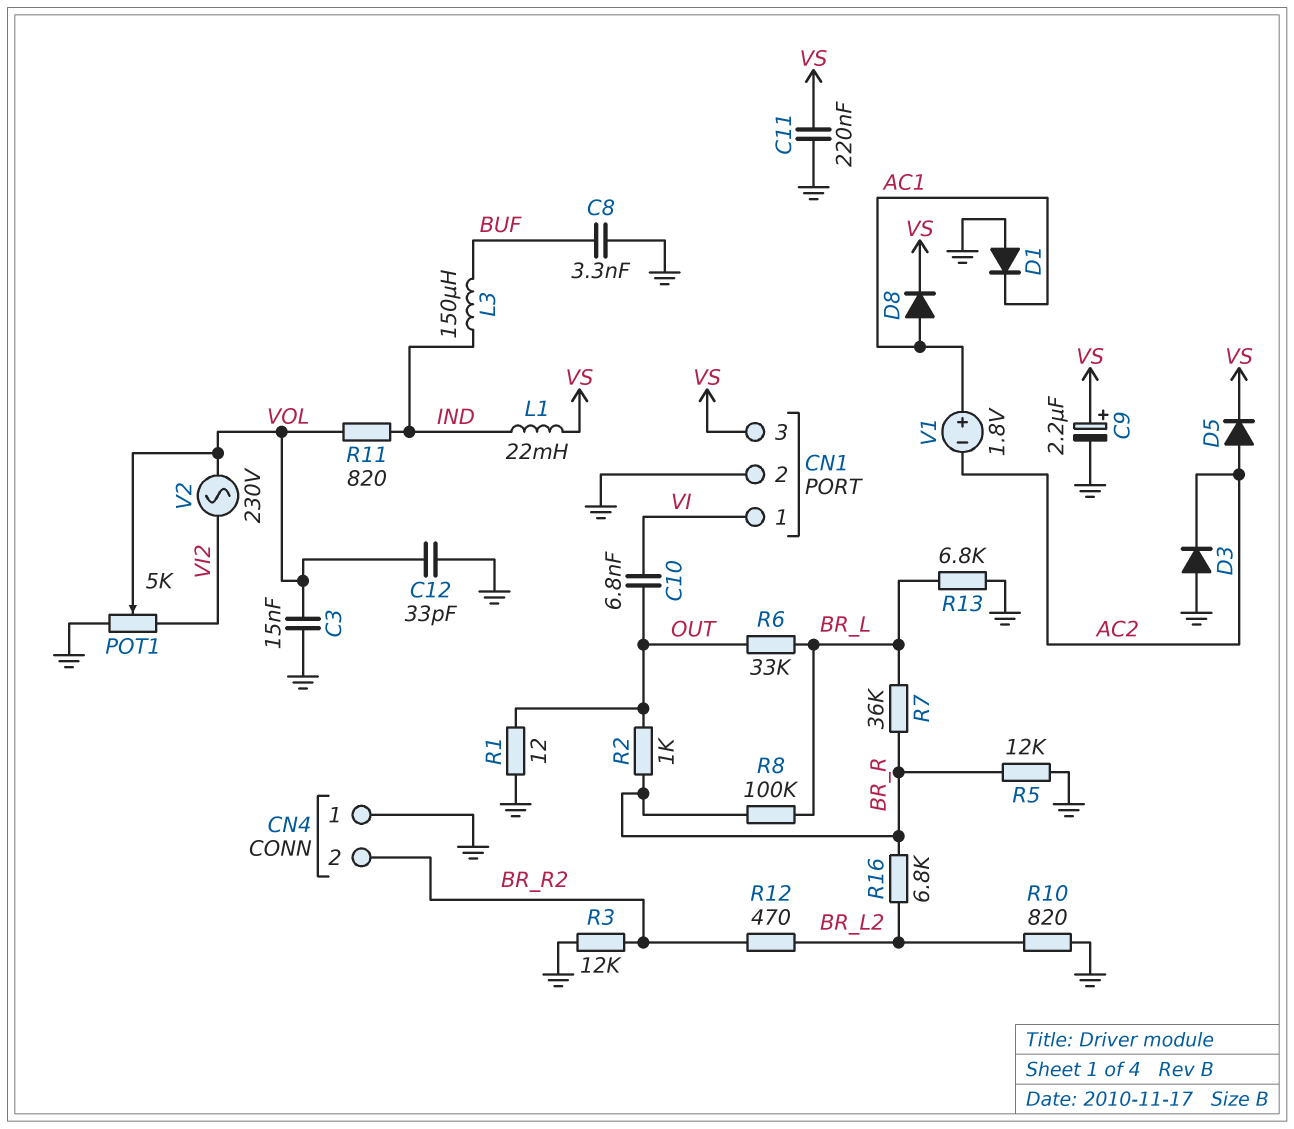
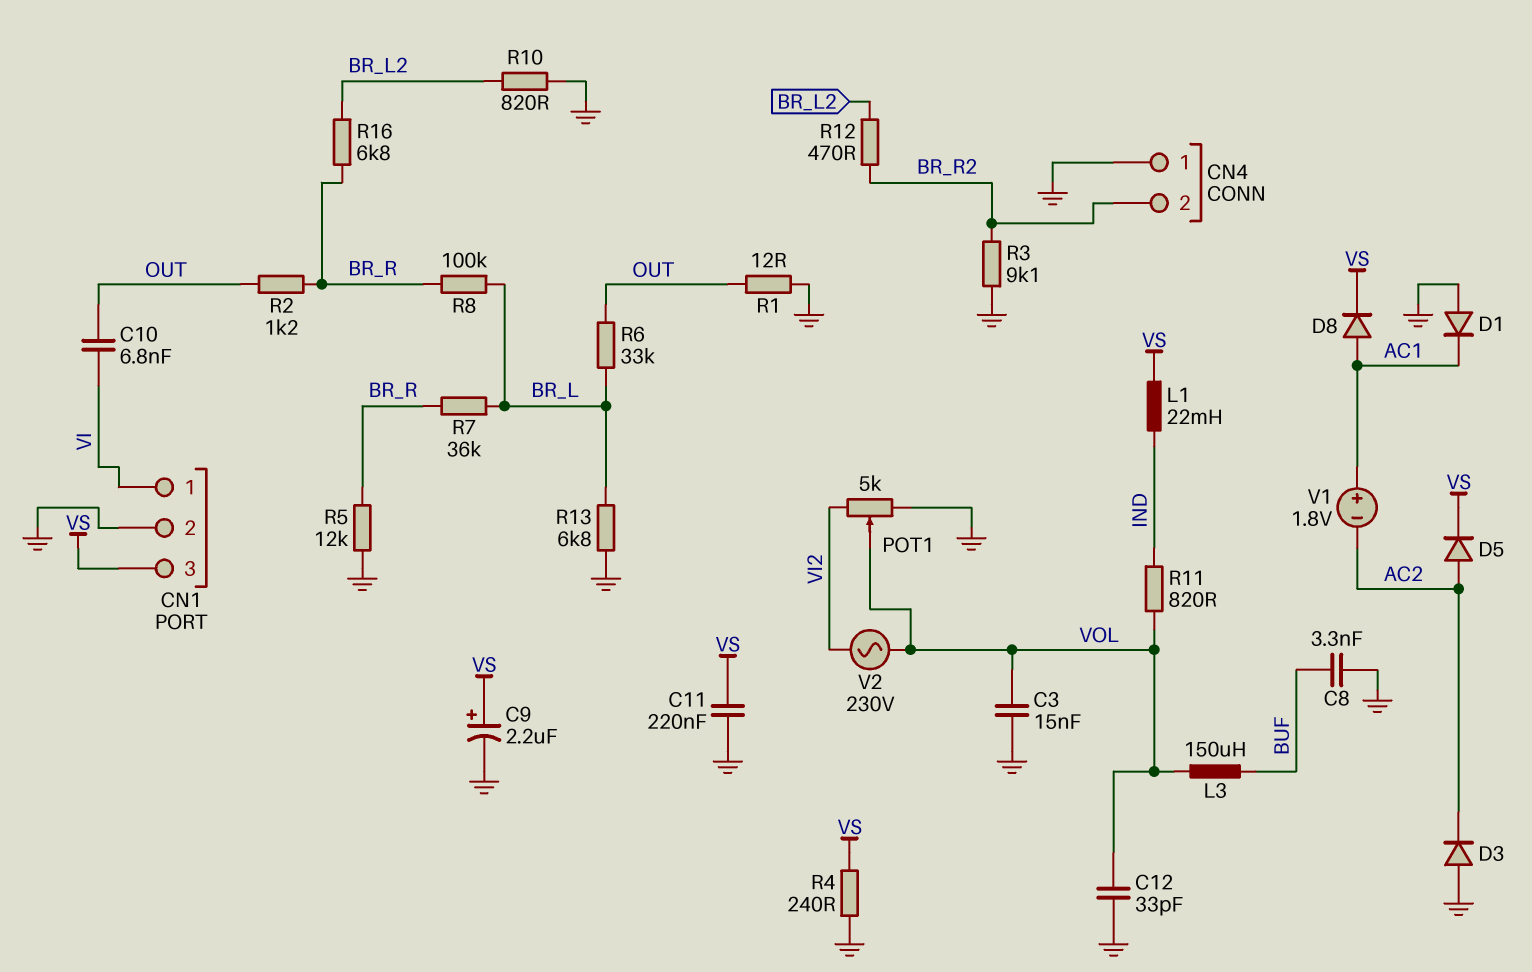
L3: 150uH (BUF, IND) -> 150uH (BUF, VOL)
R2: 1k (BR_R, OUT) -> 1.2k (BR_R, OUT)
R3: 12k (BR_R2, GND) -> 9.1k (BR_R2, GND)
R4: none -> 240 (GND, VS)

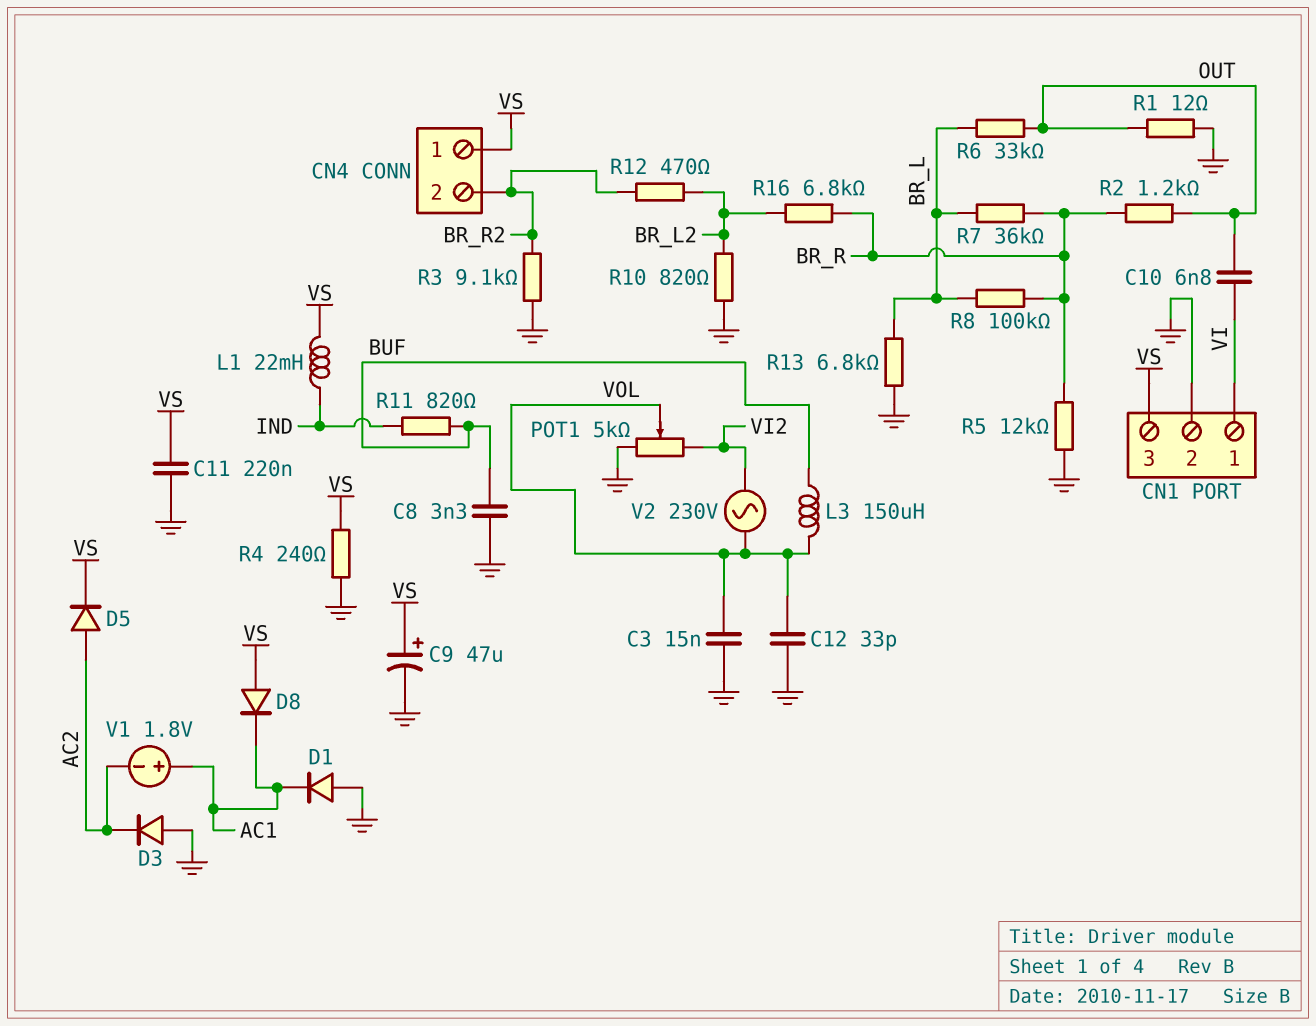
C9: 2.2uF (plus VS, minus GND) -> 47uF (plus VS, minus GND)
CN4 pin 1: GND -> VS
D8: diode (A AC1, K VS) -> diode (A VS, K AC1)
R11: 820 (IND, VOL) -> 820 (BUF, IND)

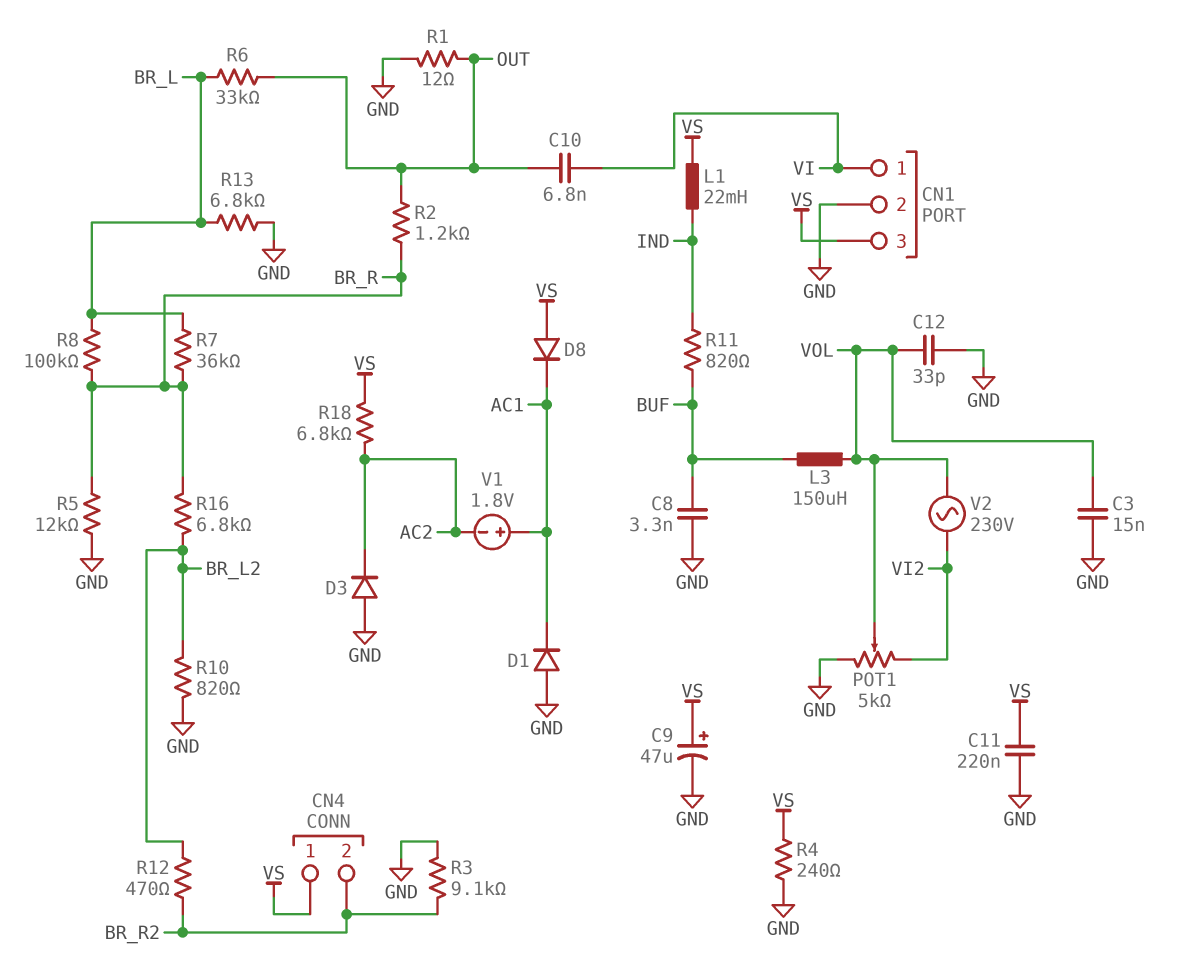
D5: diode (A AC2, K VS) -> none
R18: none -> 6.8k (AC2, VS)

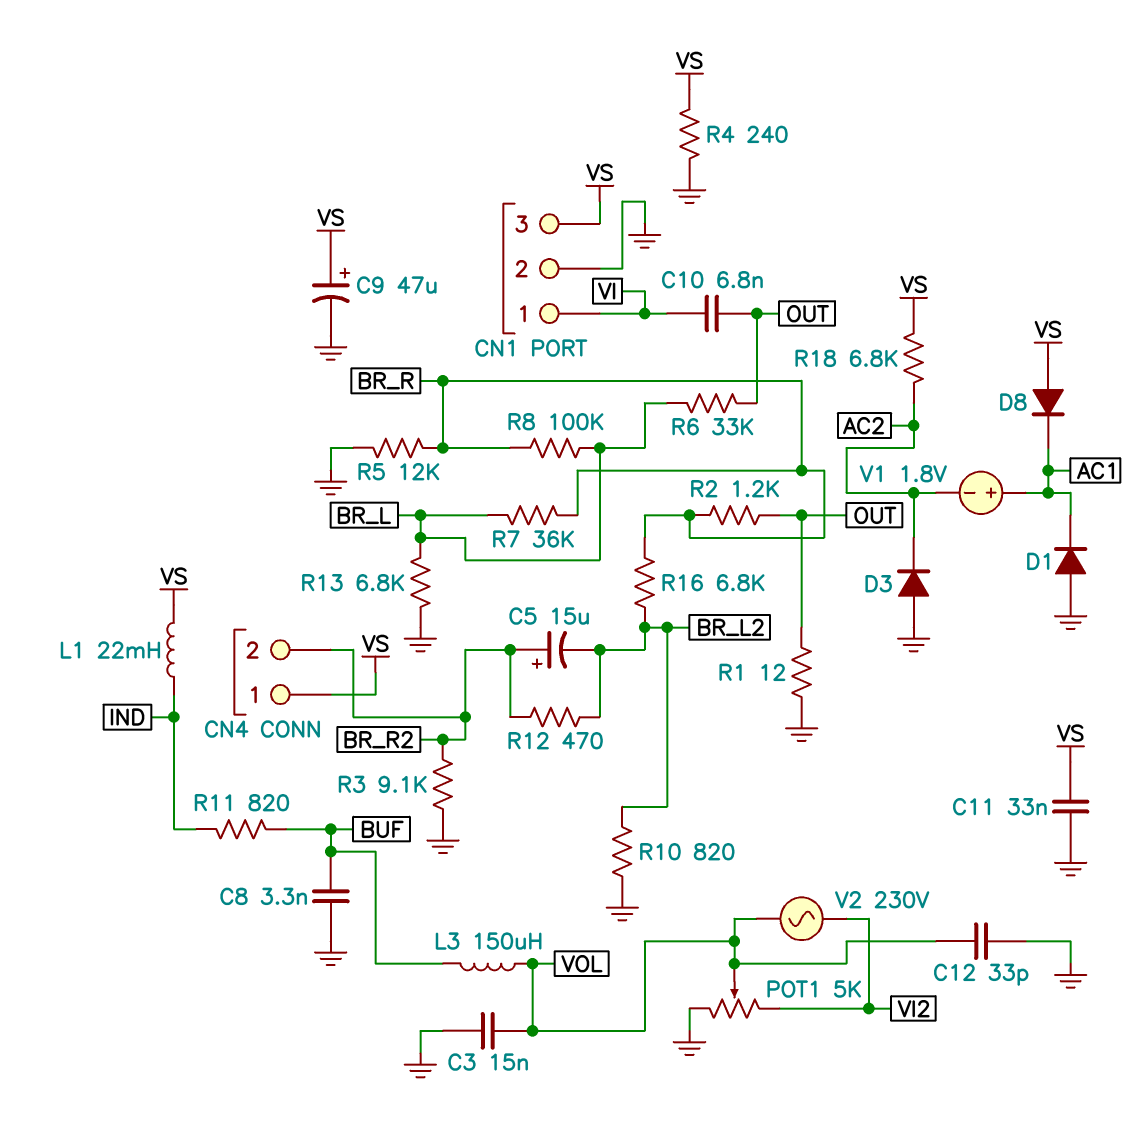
C5: none -> 15uF (plus BR_R2, minus BR_L2)
C11: 220nF (GND, VS) -> 33nF (GND, VS)

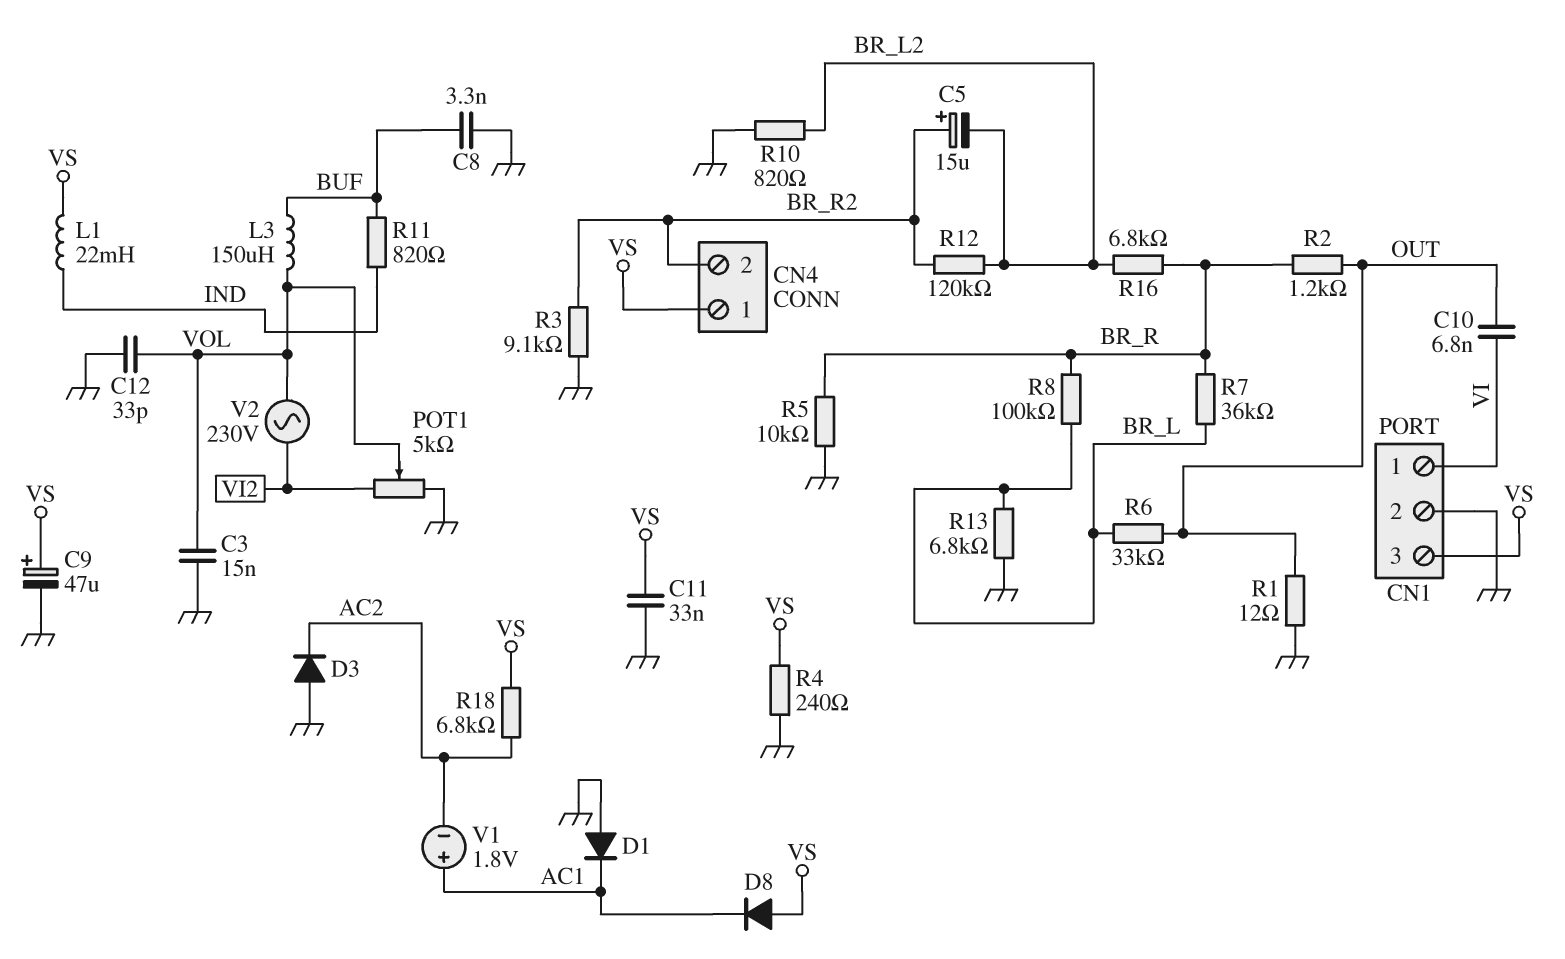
R5: 12k (BR_R, GND) -> 10k (BR_R, GND)
R12: 470 (BR_L2, BR_R2) -> 120k (BR_L2, BR_R2)

